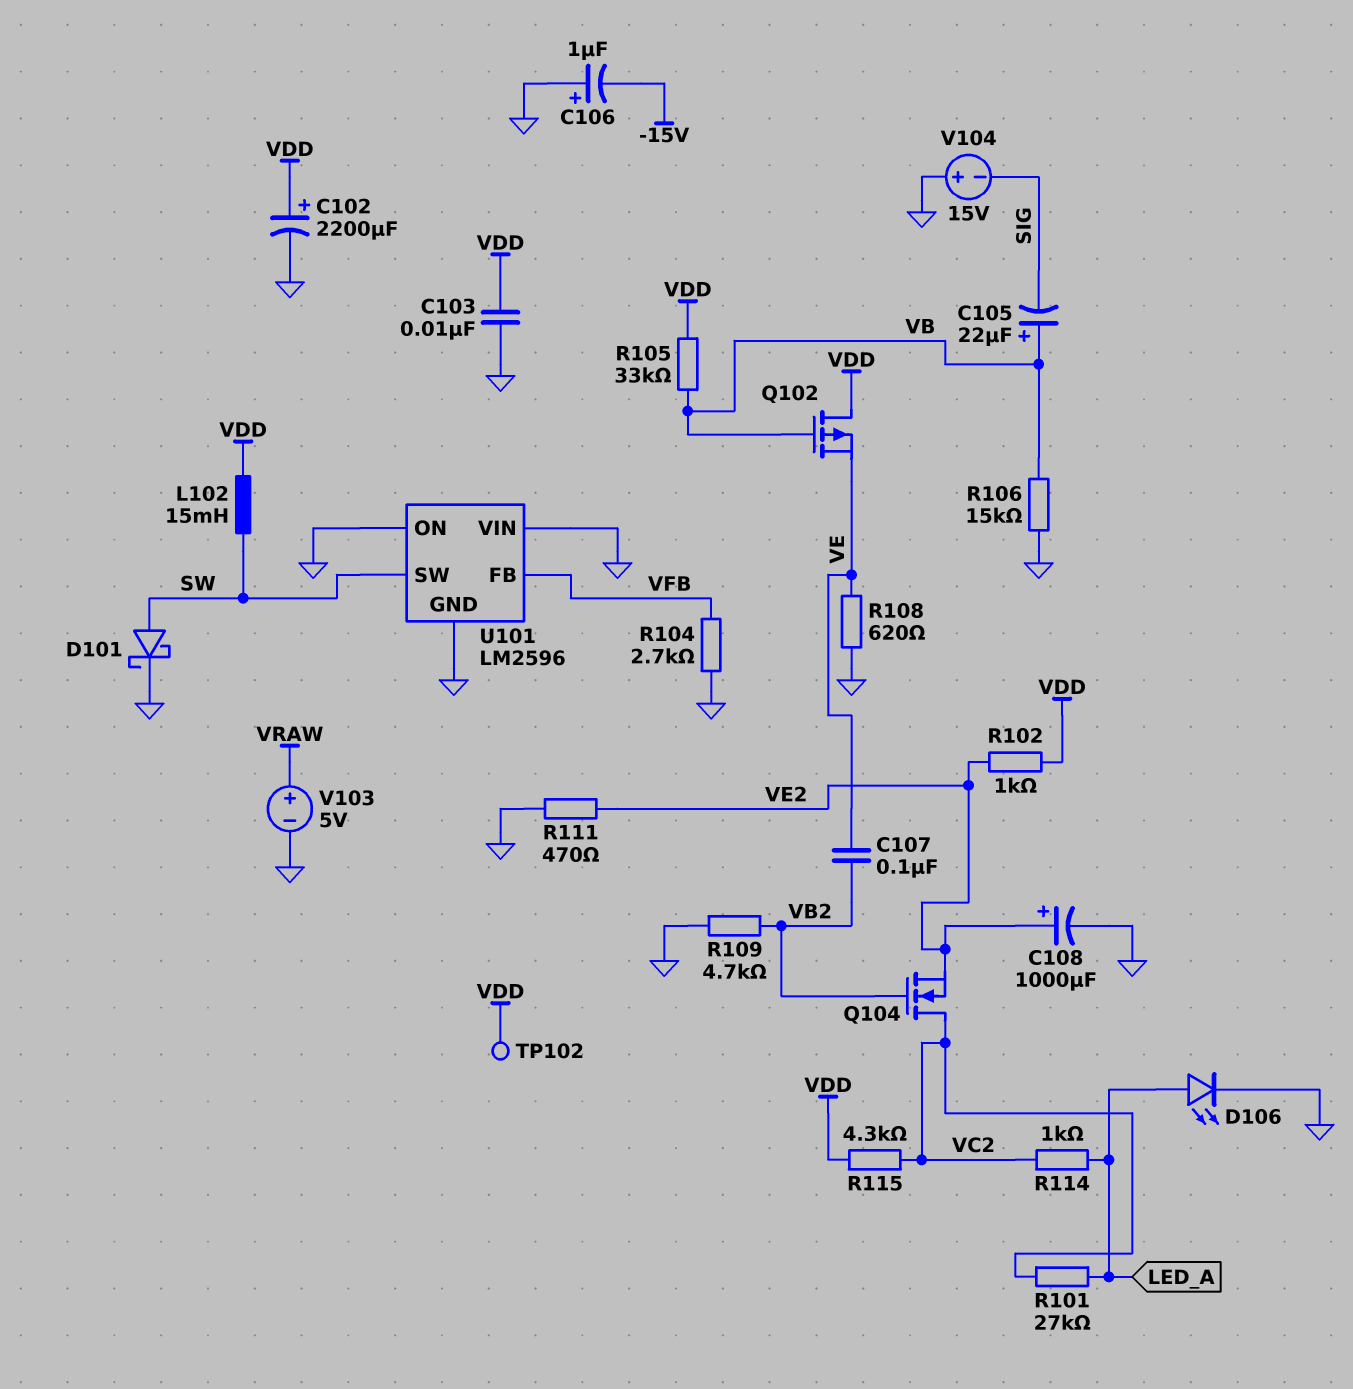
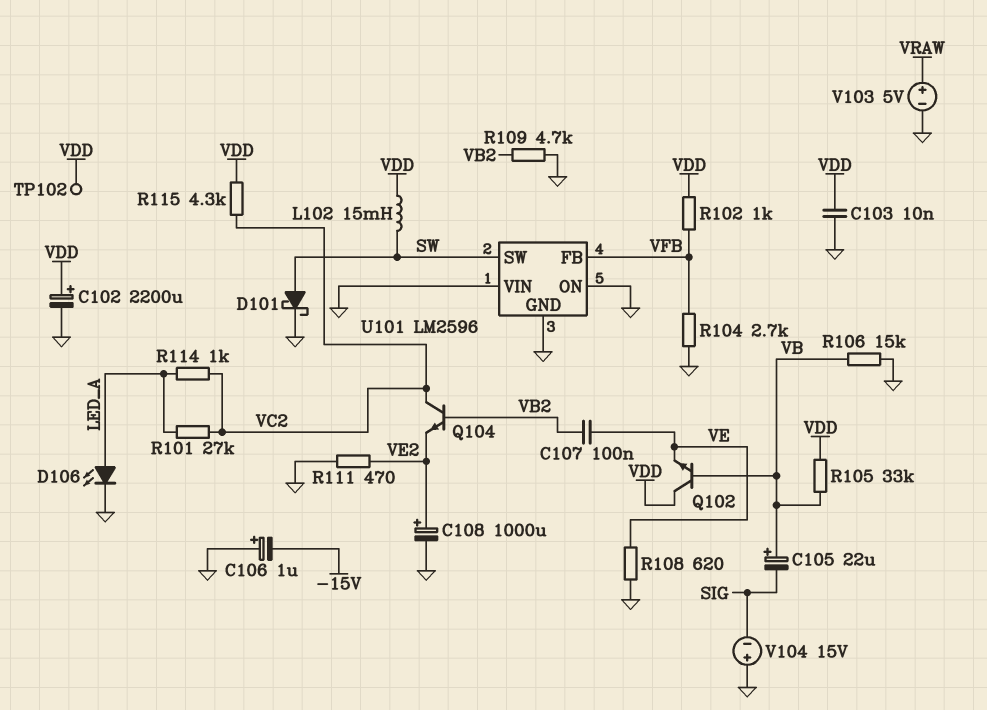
Q102: PMOS (G VB, D VDD, S VE) -> NPN (B VB, C VDD, E VE)
Q104: NMOS (G VB2, D VC2, S VE2) -> NPN (B VB2, C VC2, E VE2)
R102: 1k (VDD, VE2) -> 1k (VDD, VFB)

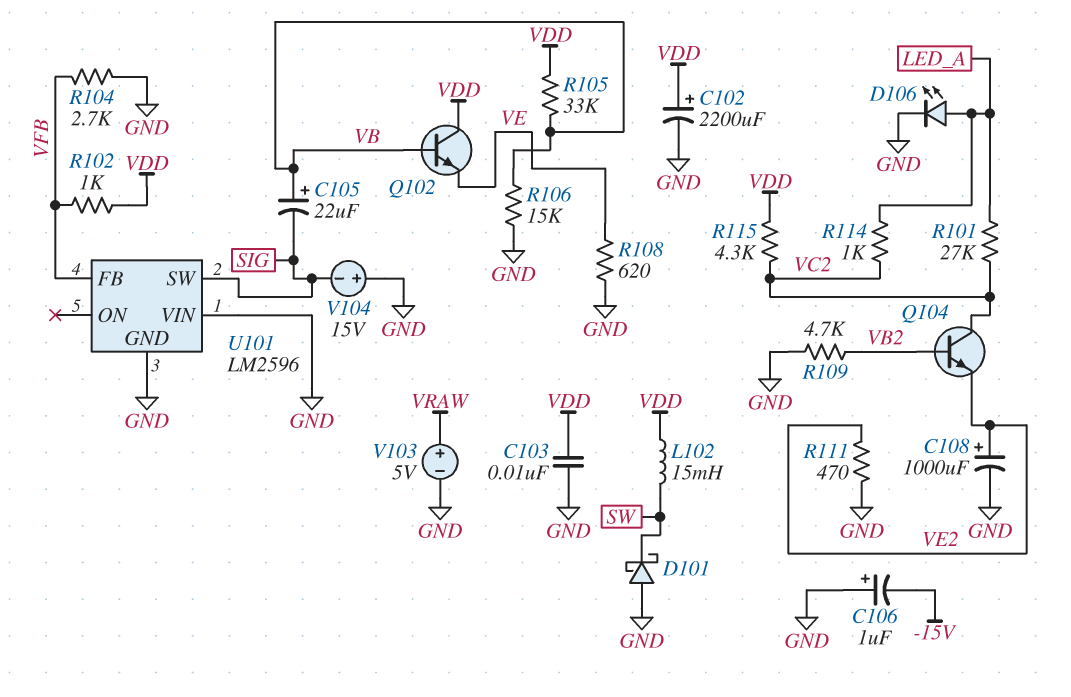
C107: 100nF (VB2, VE) -> none
D101: schottky (A SW, K GND) -> schottky (A GND, K SW)
TP102: test point (VDD) -> none
U101 pin ON: GND -> none
U101 pin SW: SW -> SIG

